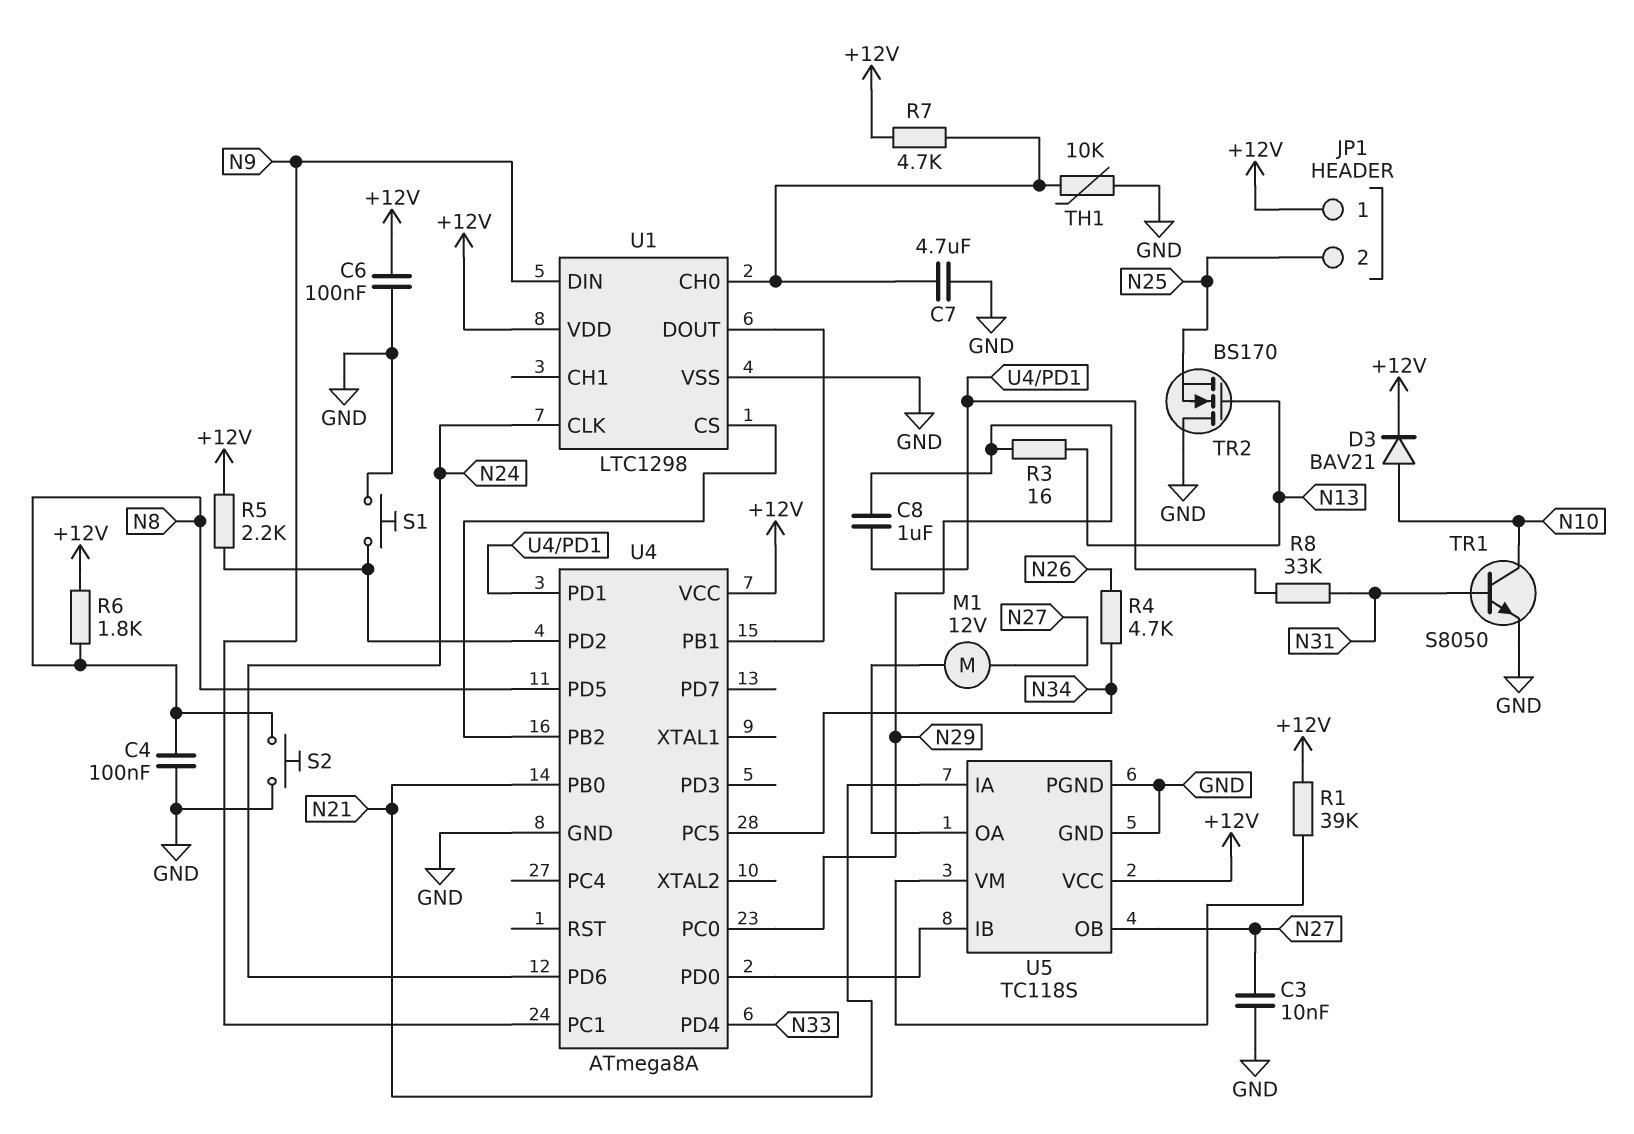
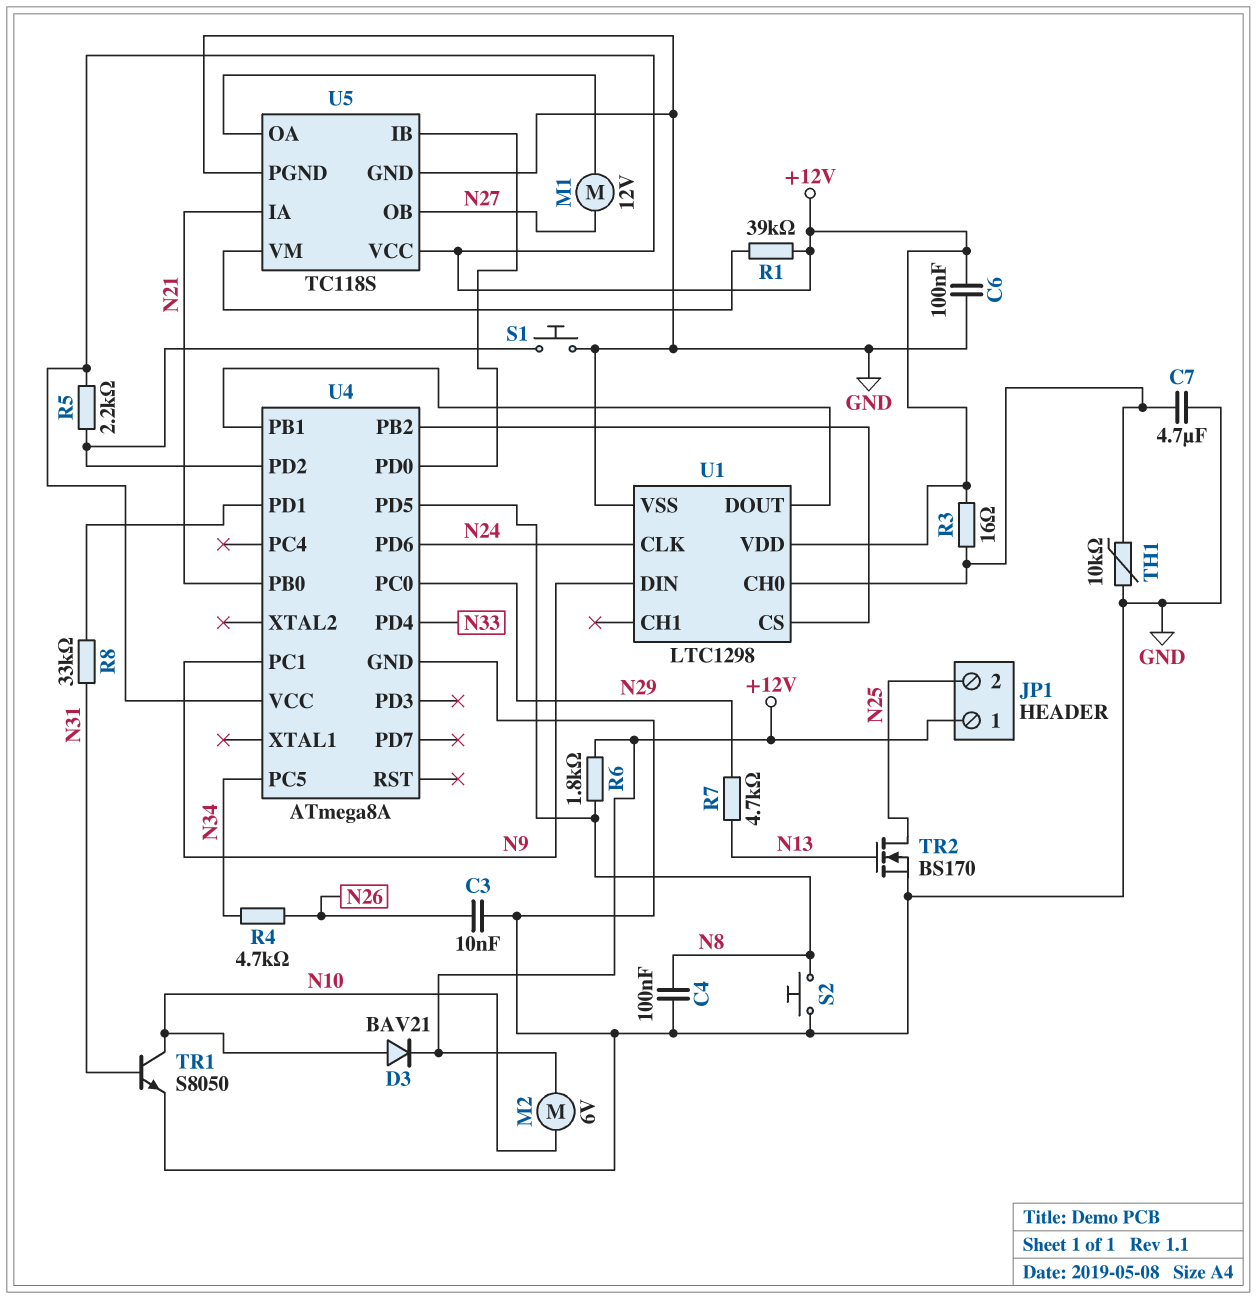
C3: 10nF (GND, N27) -> 10nF (GND, N26)
C8: 1uF (N29, U4/PD1) -> none
M2: none -> motor 6V (+12V, N10)
R3: 16 (N13, N29) -> 16 (+12V, U1/CH0)
R7: 4.7k (+12V, U1/CH0) -> 4.7k (N13, N29)
TR2: NMOS BS170 (G N13, D GND, S N25) -> NMOS BS170 (G N13, D N25, S GND)

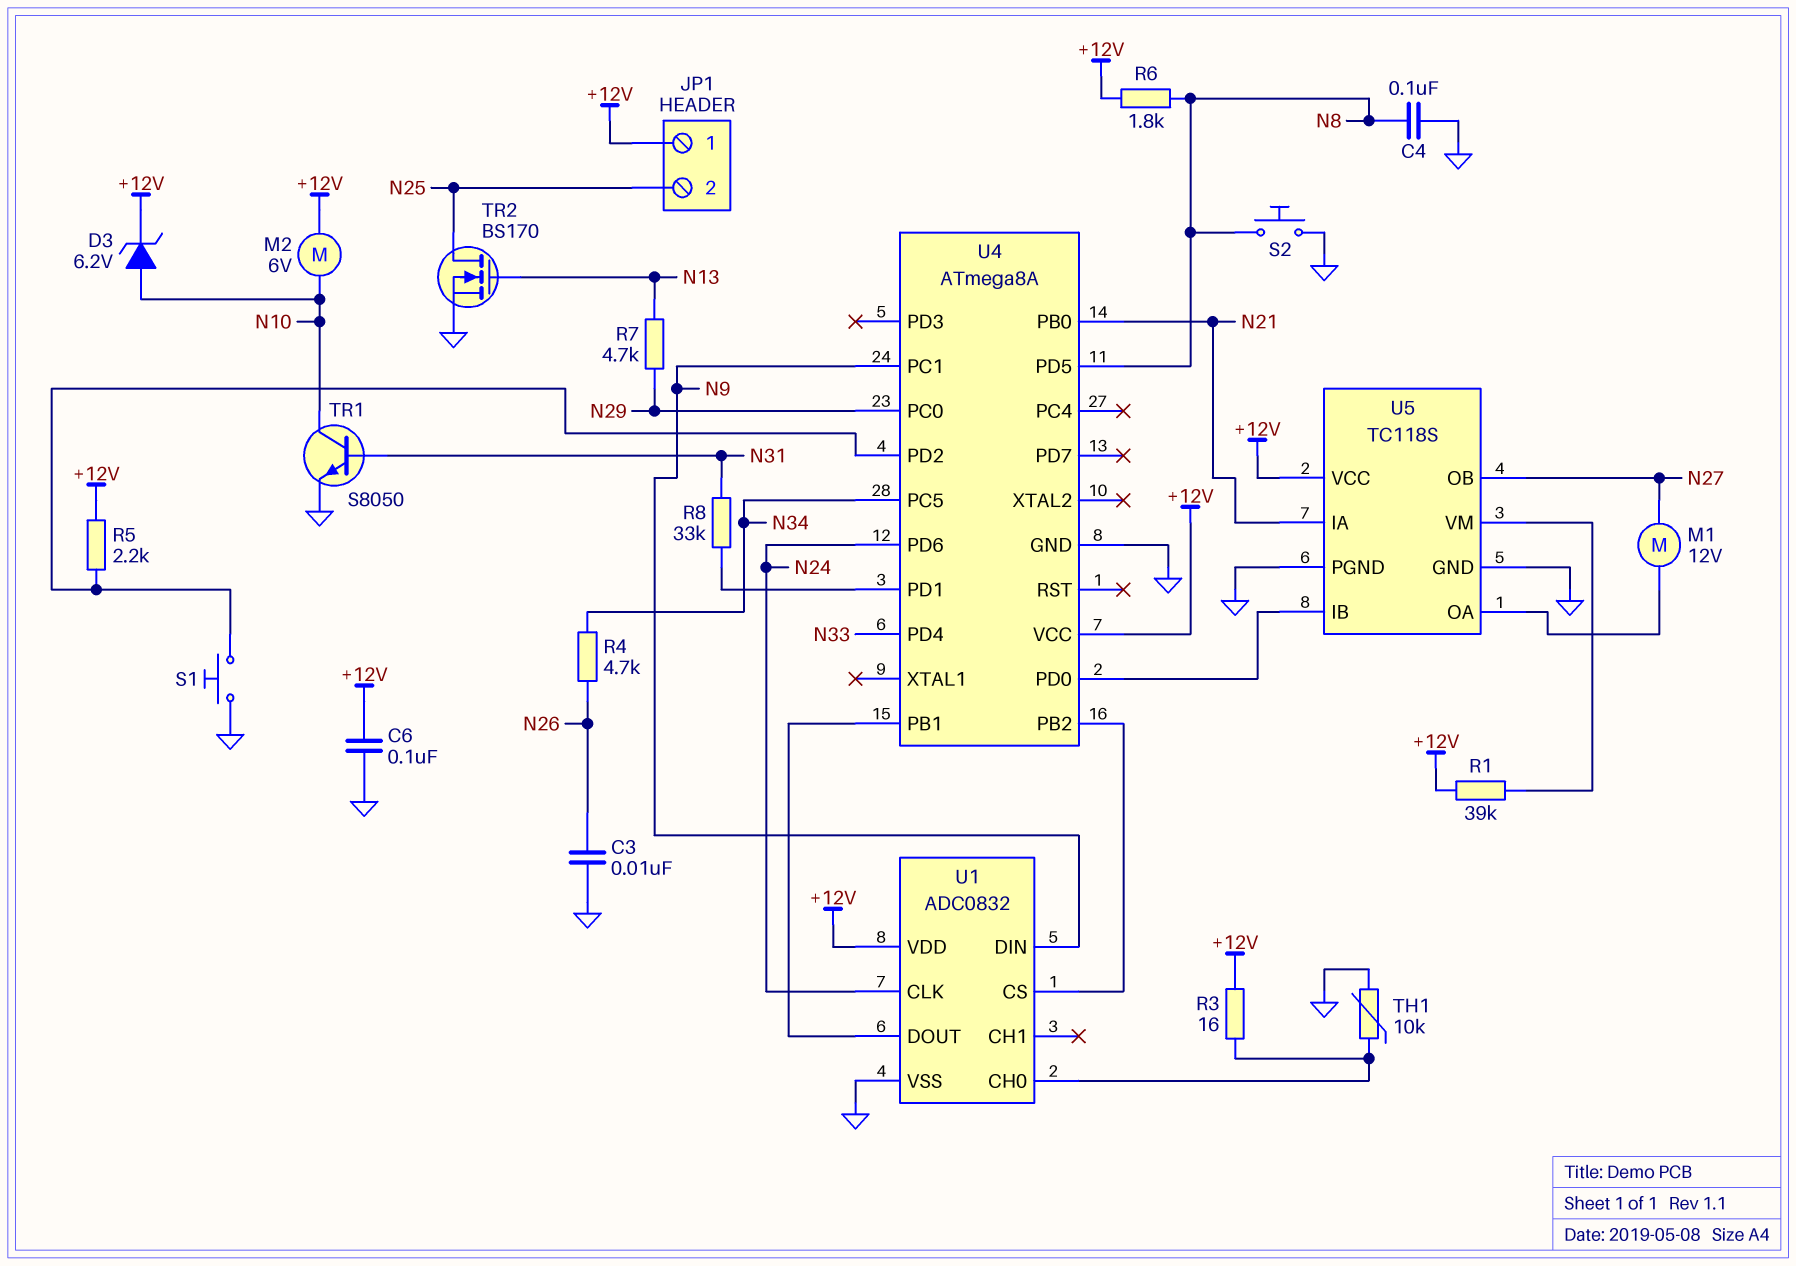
C7: 4.7uF (GND, U1/CH0) -> none
D3: diode BAV21 (A N10, K +12V) -> zener 6.2V (A N10, K +12V)
U1: LTC1298 -> ADC0832

